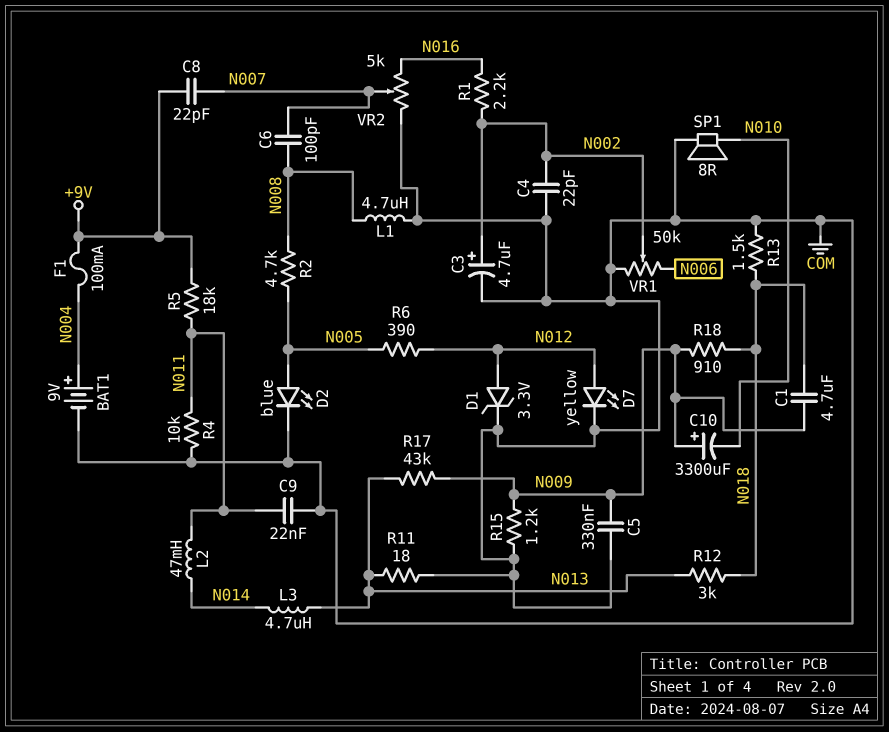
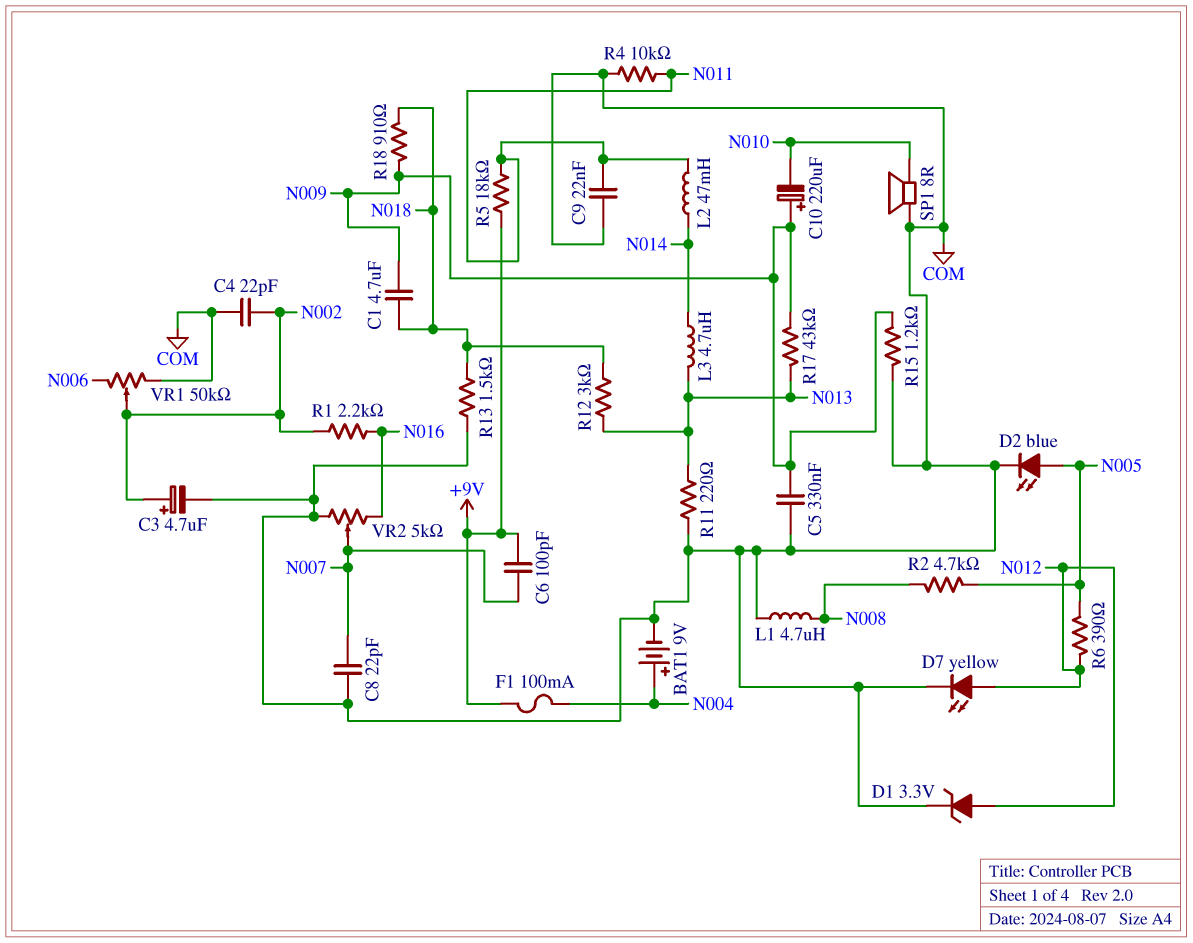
C6: 100pF (N007, N008) -> 100pF (+9V, N007)
C8: 22pF (+9V, N007) -> 22pF (COM, N007)
C10: 3300uF (plus N009, minus N010) -> 220uF (plus N009, minus N010)
R11: 18 (COM, N013) -> 220 (COM, N013)

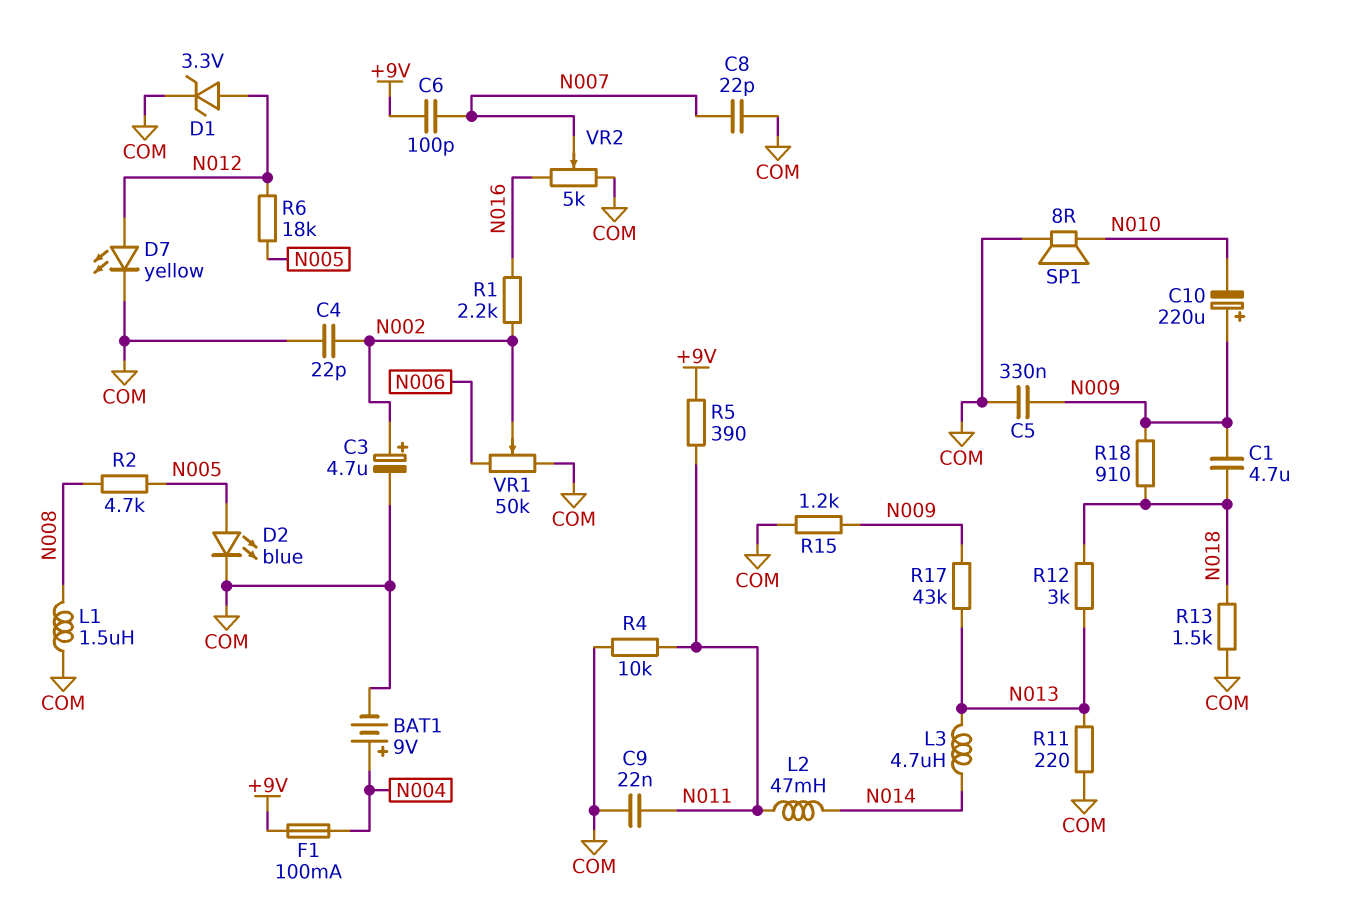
L1: 4.7uH (COM, N008) -> 1.5uH (COM, N008)
R5: 18k (+9V, N011) -> 390 (+9V, N011)
R6: 390 (N005, N012) -> 18k (N005, N012)

